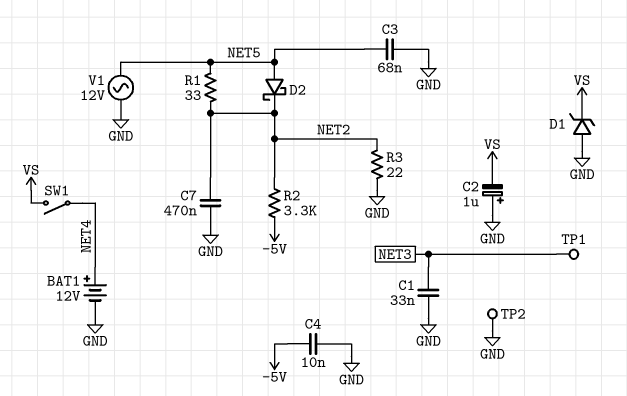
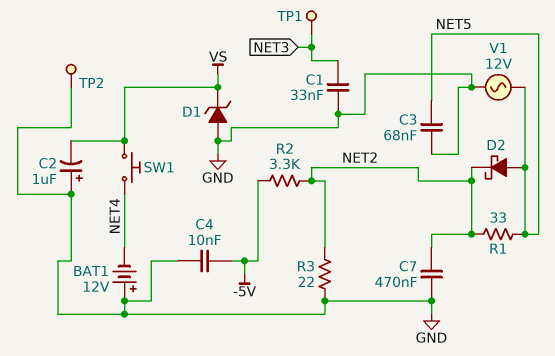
BAT1: 12V (plus NET4, minus GND) -> 12V (plus GND, minus NET4)
SW1: switch (NET4, VS) -> button (NET4, VS)

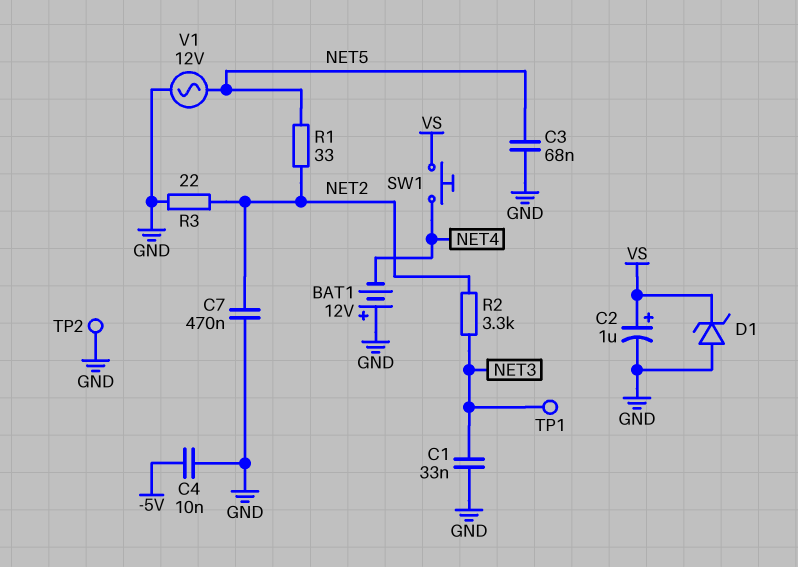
C2: 1uF (plus GND, minus VS) -> 1uF (plus VS, minus GND)
D2: schottky (A NET5, K NET2) -> none
R2: 3.3k (-5V, NET2) -> 3.3k (NET2, NET3)

